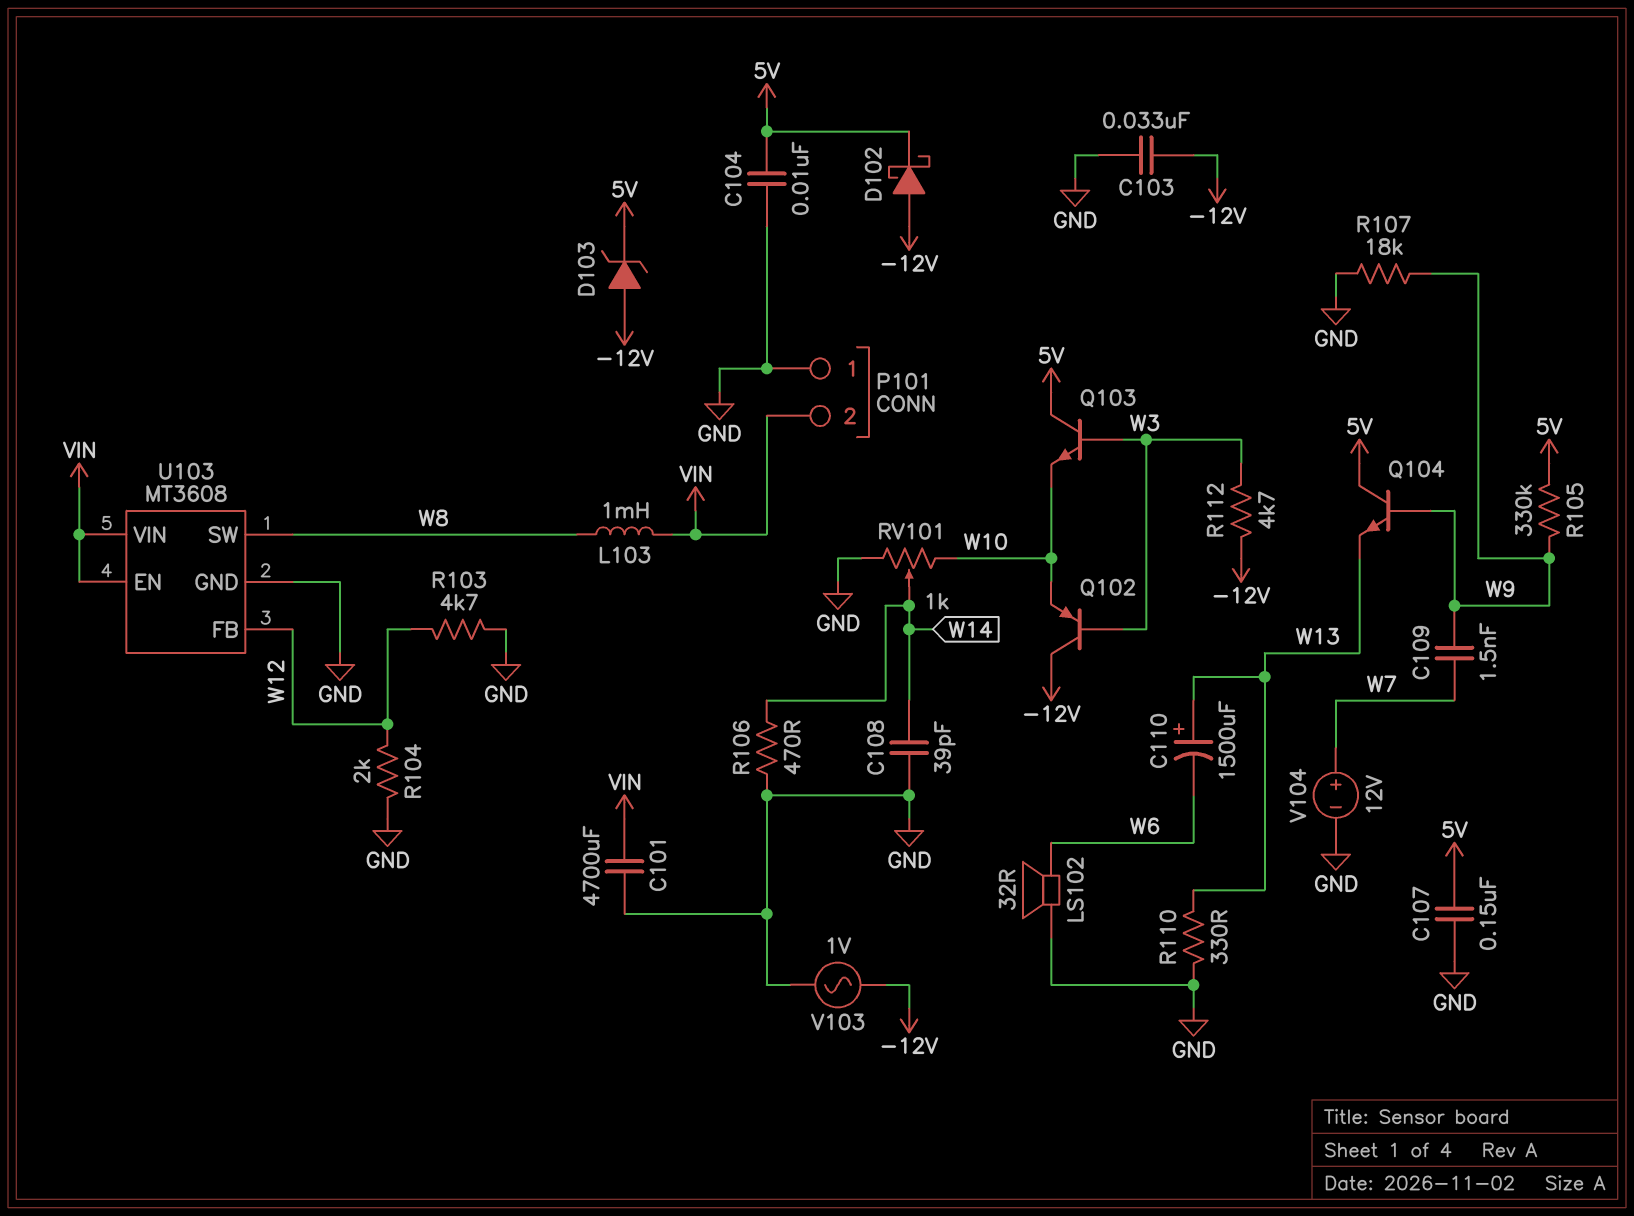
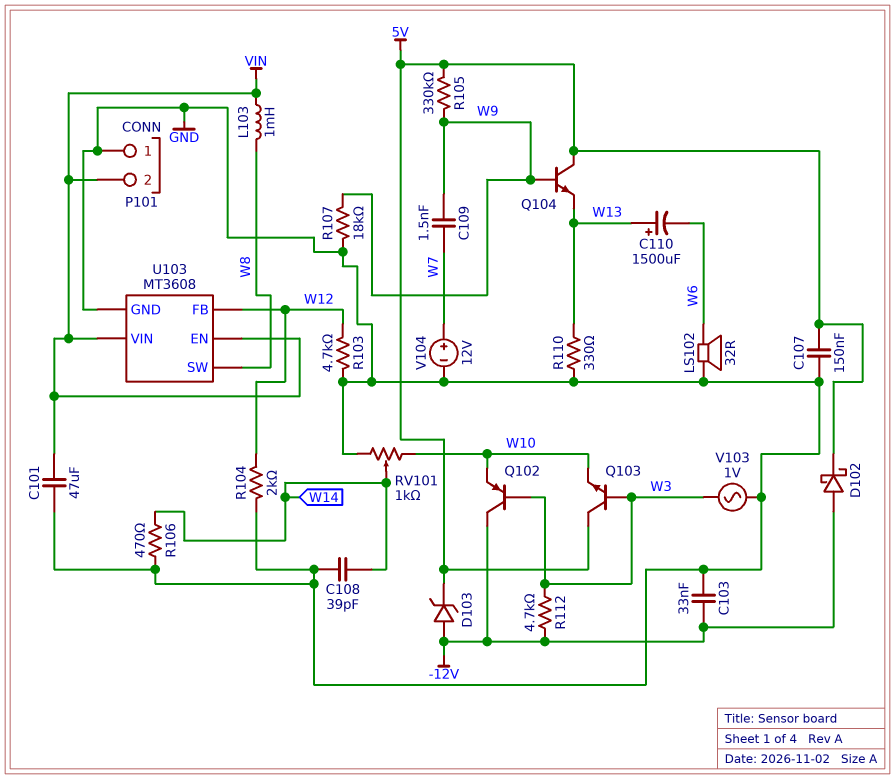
C101: 4700uF (GND, VIN) -> 47uF (GND, VIN)
C104: 10nF (5V, GND) -> none
V103: AC 1V (-12V, GND) -> AC 1V (GND, W3)

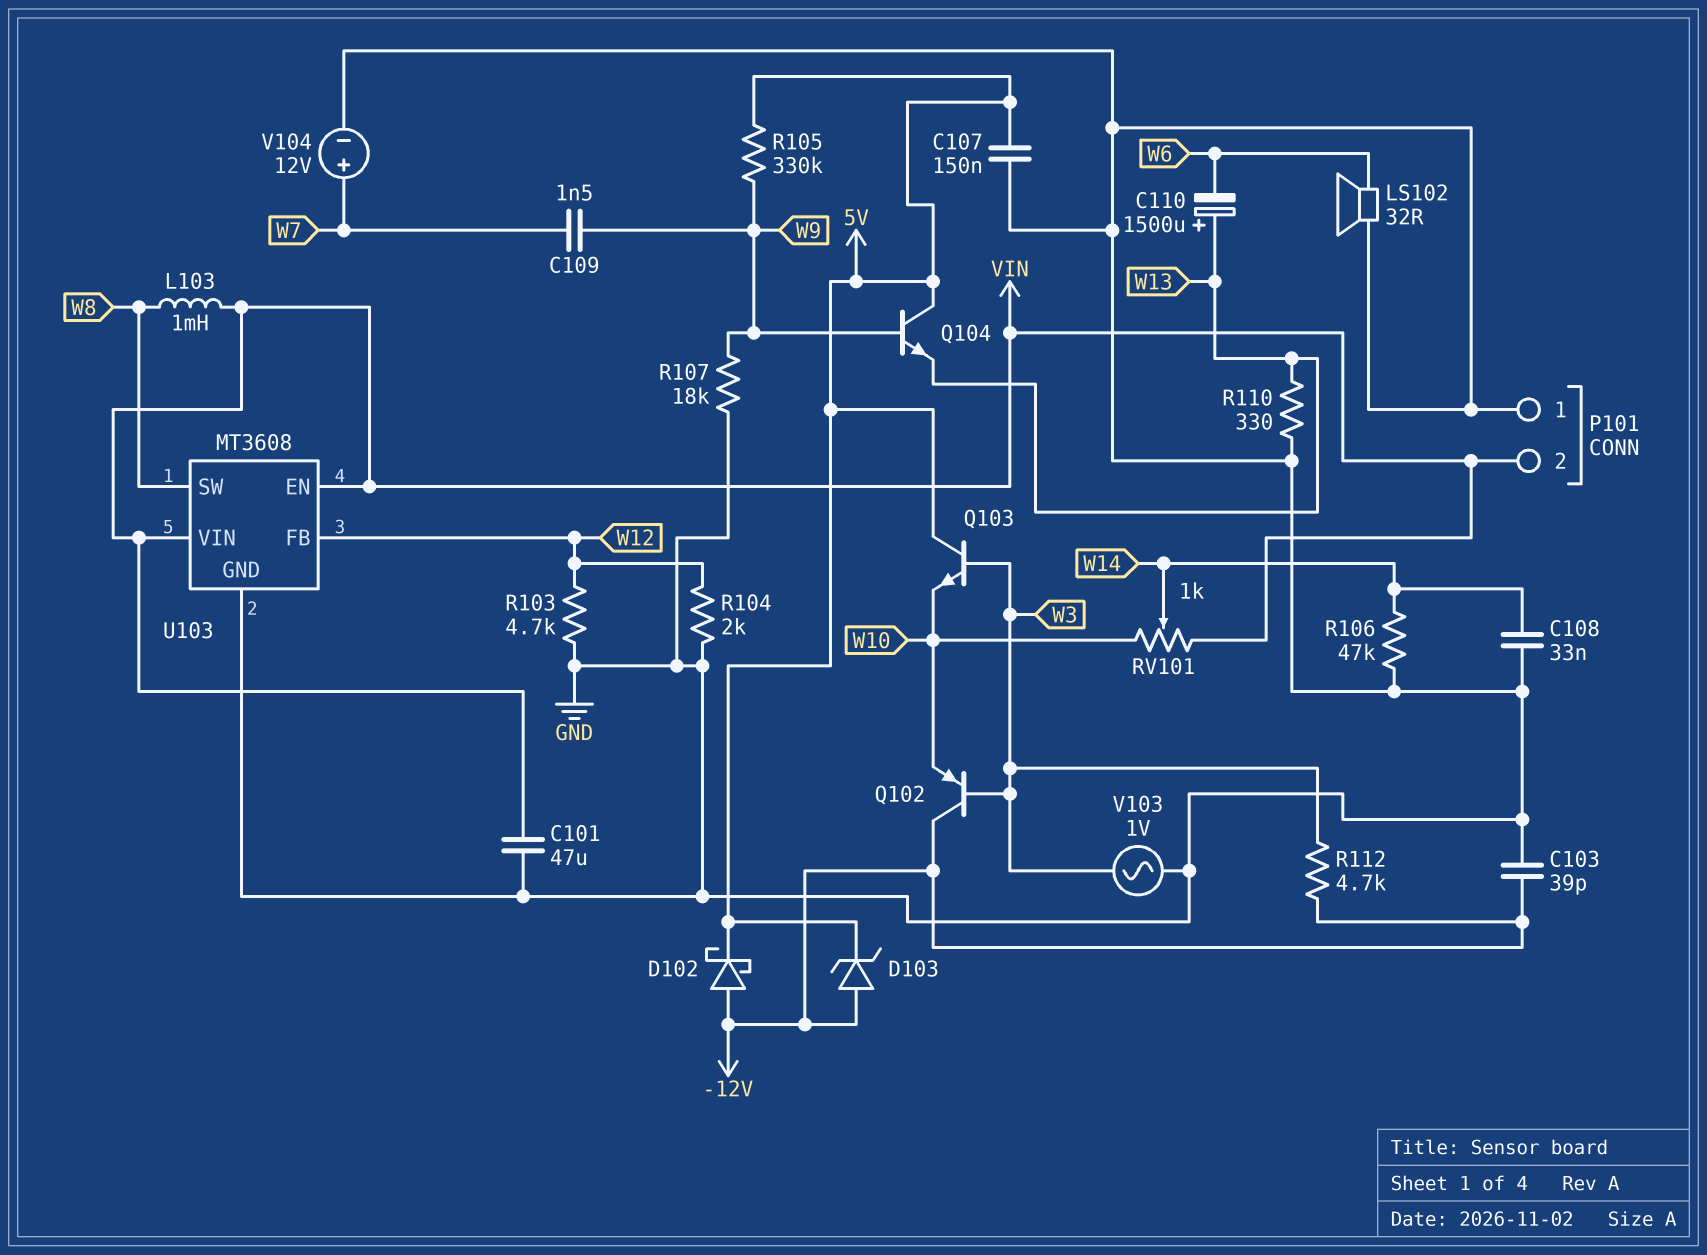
C103: 33nF (-12V, GND) -> 39pF (-12V, GND)
C108: 39pF (GND, W14) -> 33nF (GND, W14)
R106: 470 (GND, W14) -> 47k (GND, W14)
RV101: 1k (GND, W10, wiper W14) -> 1k (VIN, W10, wiper W14)

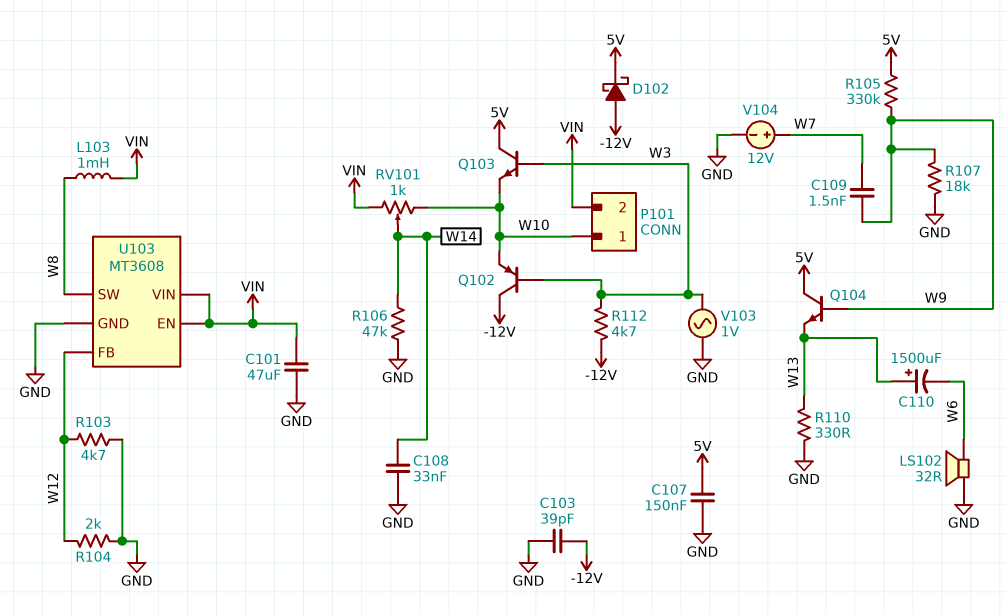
D103: zener (A -12V, K 5V) -> none
P101 pin 1: GND -> W10

